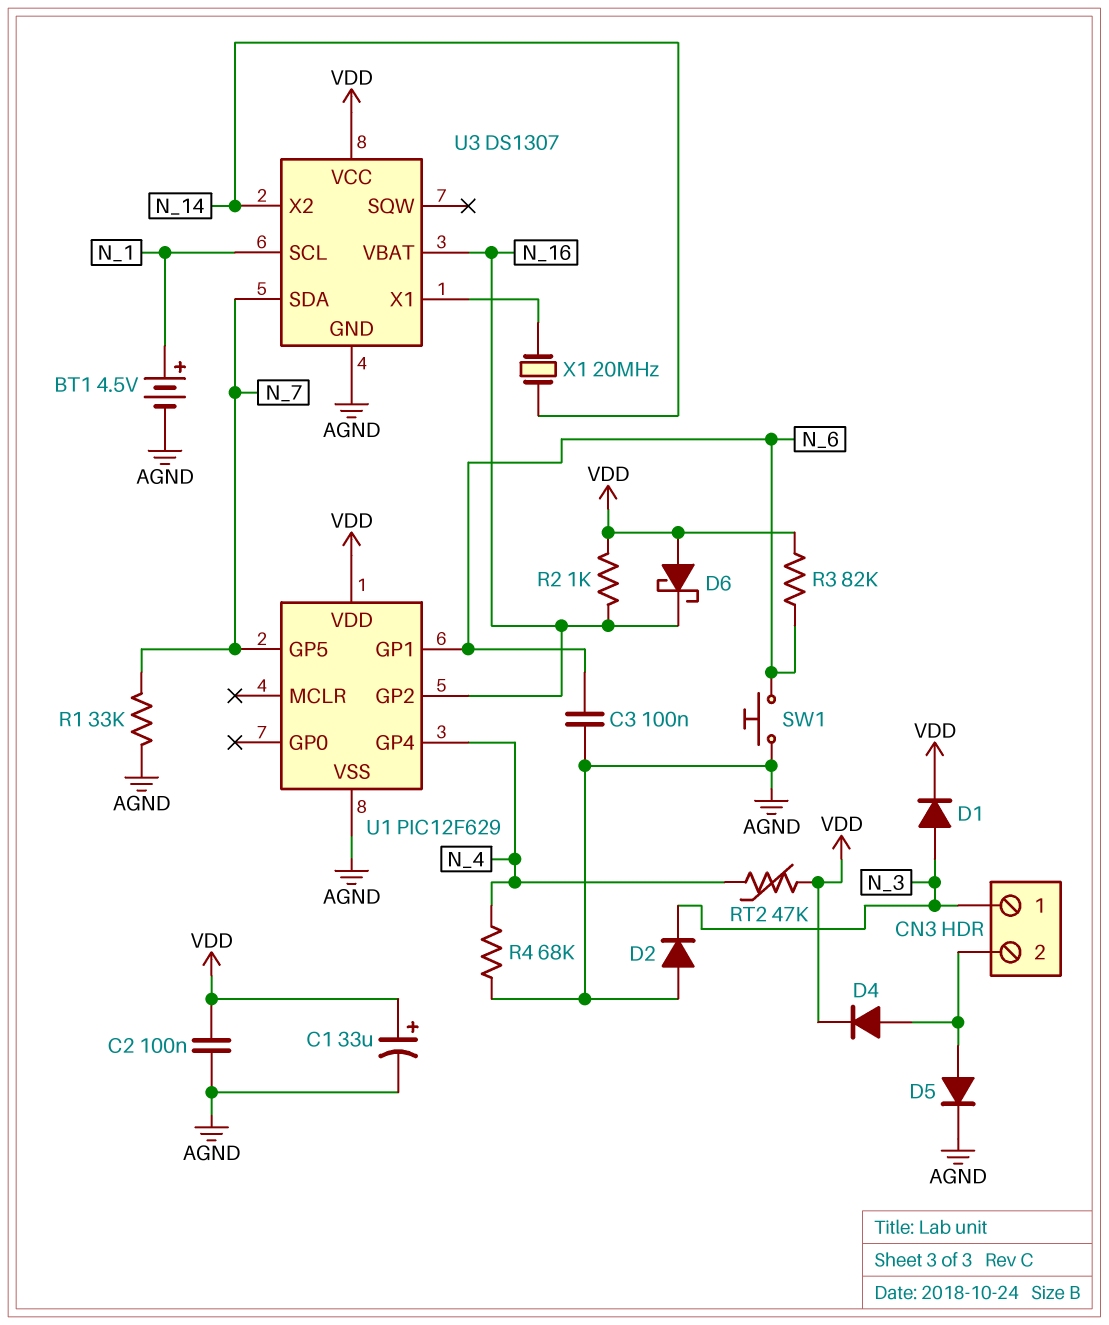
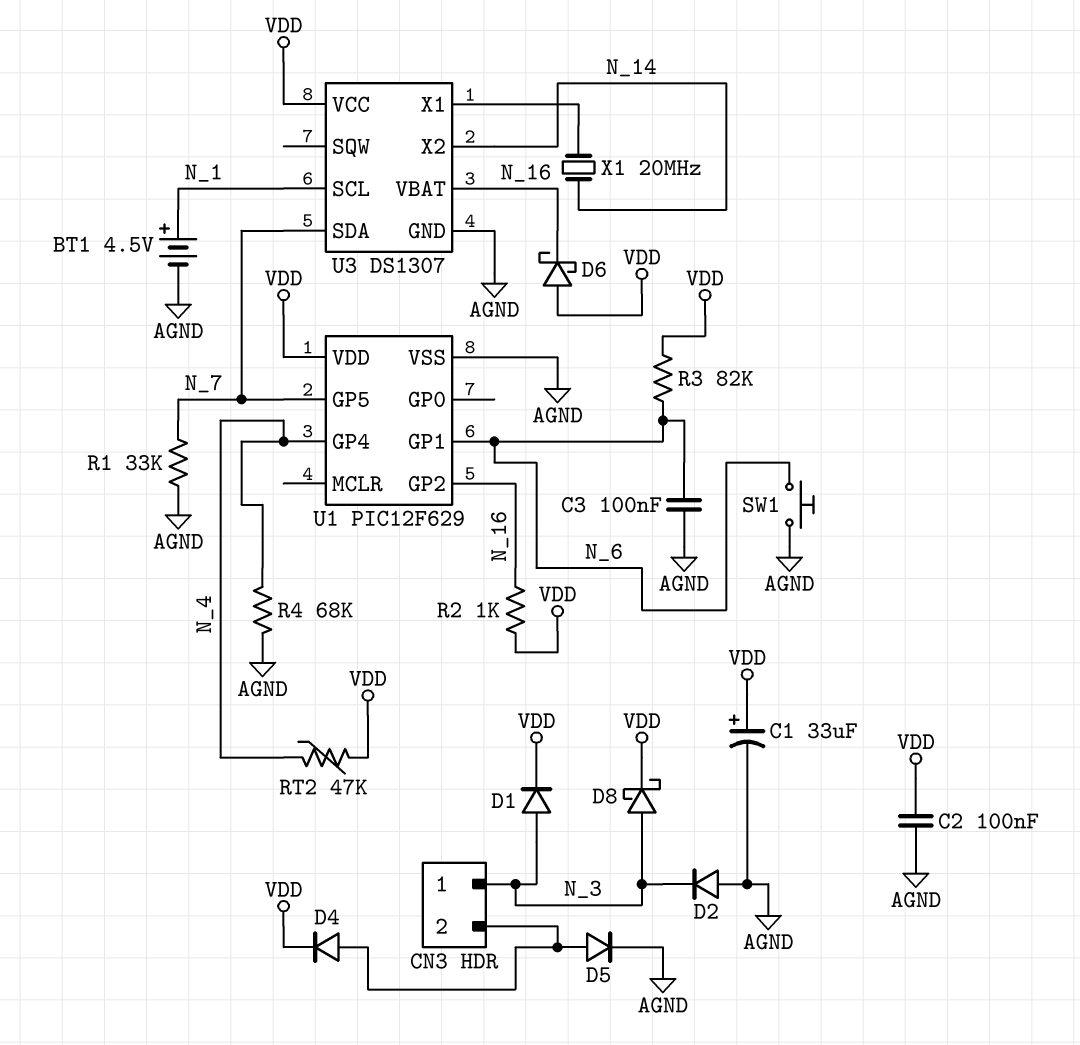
D8: none -> schottky (A N_3, K VDD)

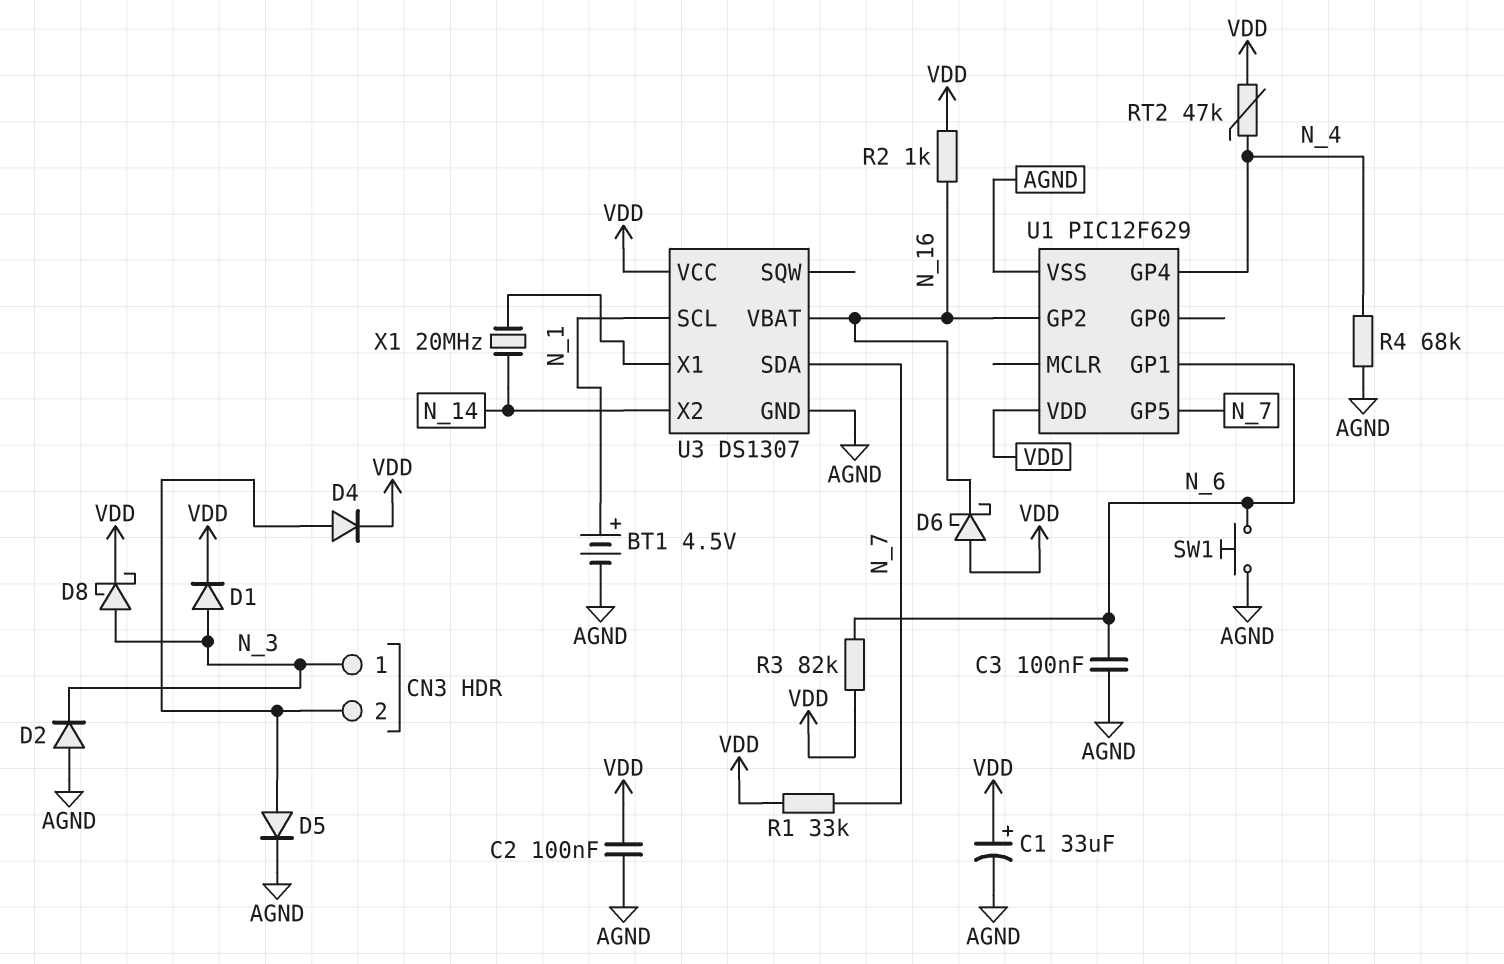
R1: 33k (AGND, N_7) -> 33k (N_7, VDD)

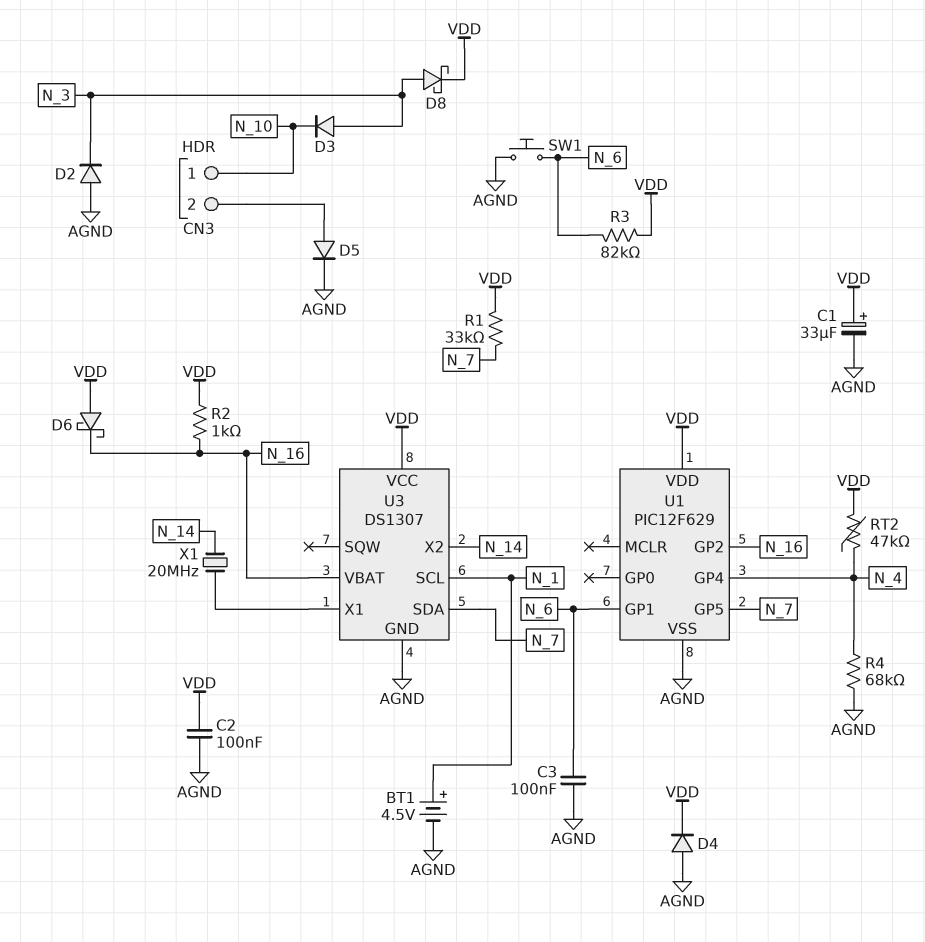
CN3 pin 1: N_3 -> N_10
D1: diode (A N_3, K VDD) -> none
D3: none -> diode (A N_3, K N_10)
D4: diode (A CN3/2, K VDD) -> diode (A AGND, K VDD)

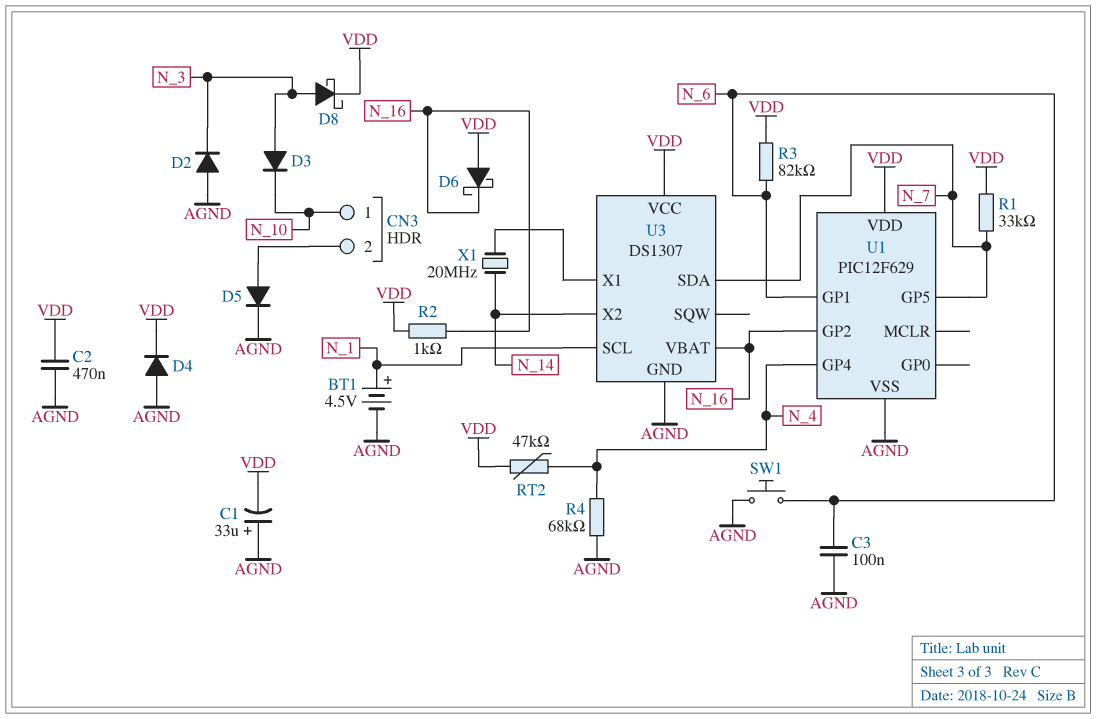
C1: 33uF (plus VDD, minus AGND) -> 33uF (plus AGND, minus VDD)
C2: 100nF (AGND, VDD) -> 470nF (AGND, VDD)

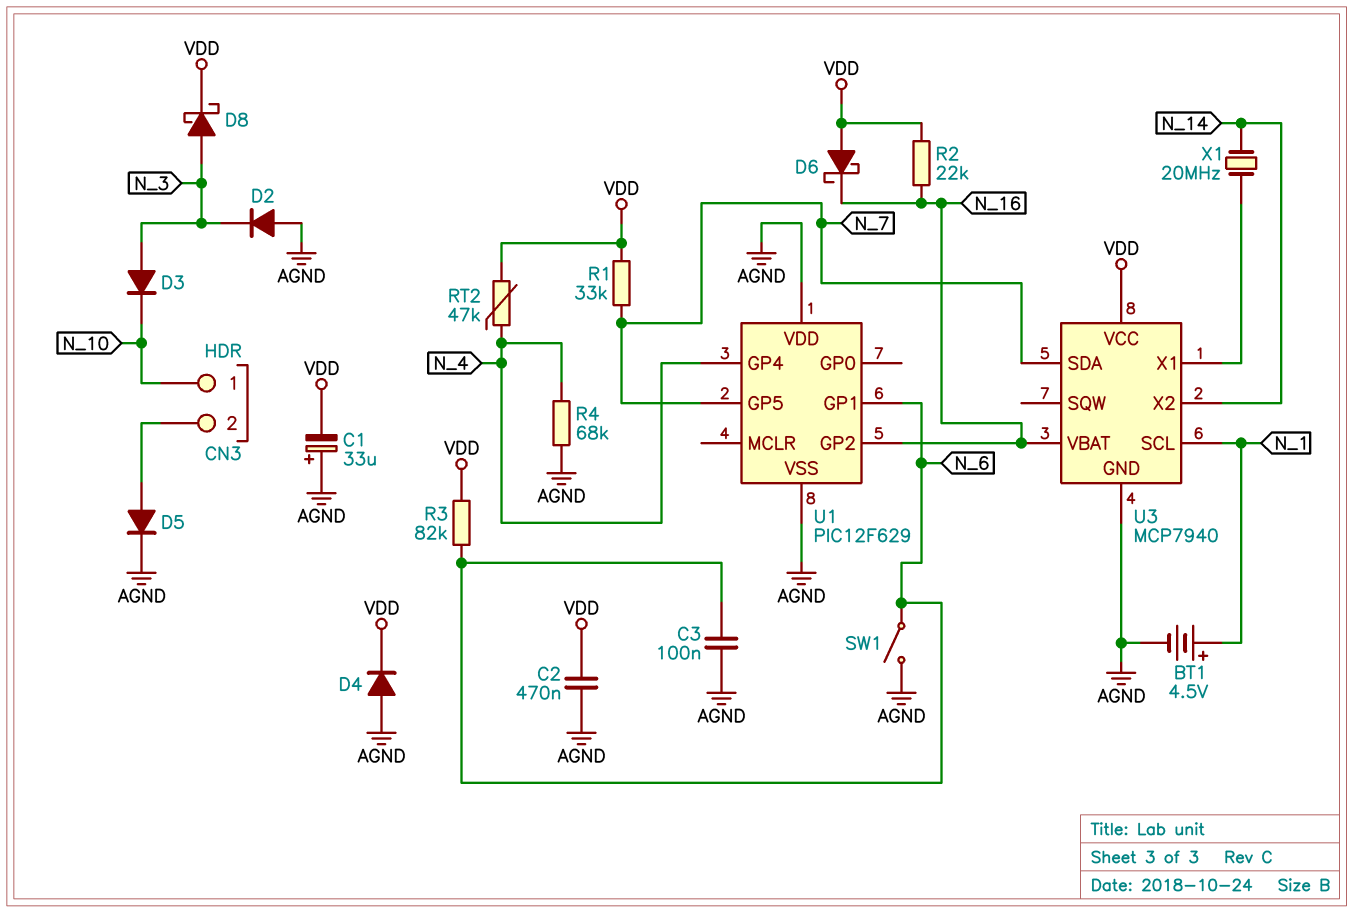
R2: 1k (N_16, VDD) -> 22k (N_16, VDD)
SW1: button (AGND, N_6) -> switch (AGND, N_6)
U1 pin VDD: VDD -> AGND
U3: DS1307 -> MCP7940

